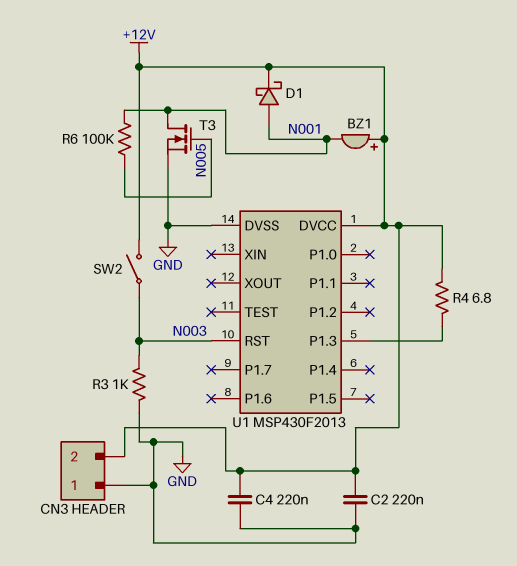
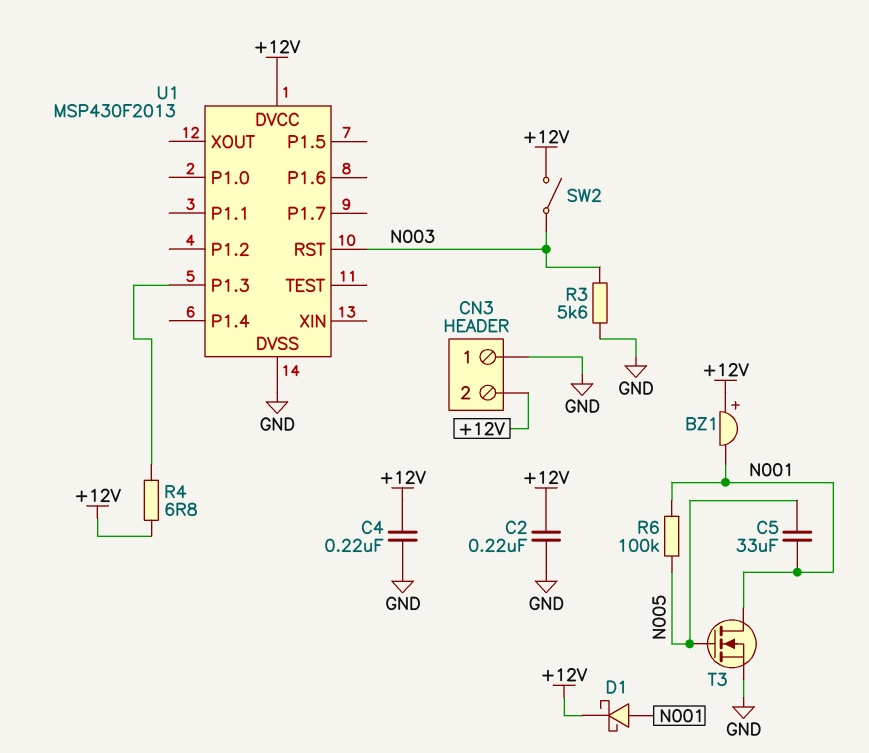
C5: none -> 33uF (N001, N005)
R3: 1k (GND, N003) -> 5.6k (GND, N003)

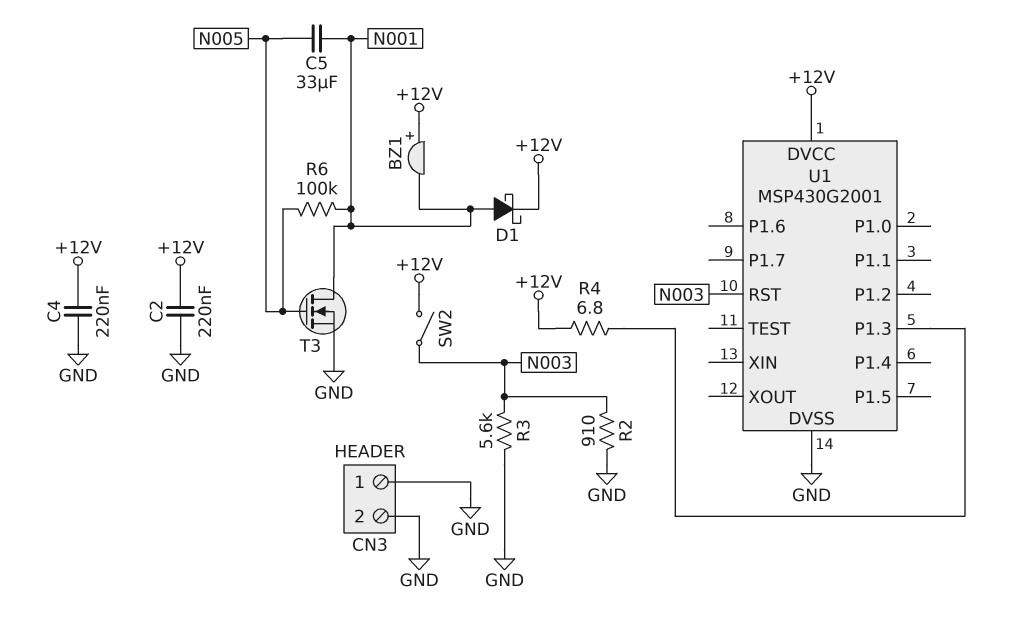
CN3 pin 2: +12V -> GND
R2: none -> 910 (GND, N003)
U1: MSP430F2013 -> MSP430G2001

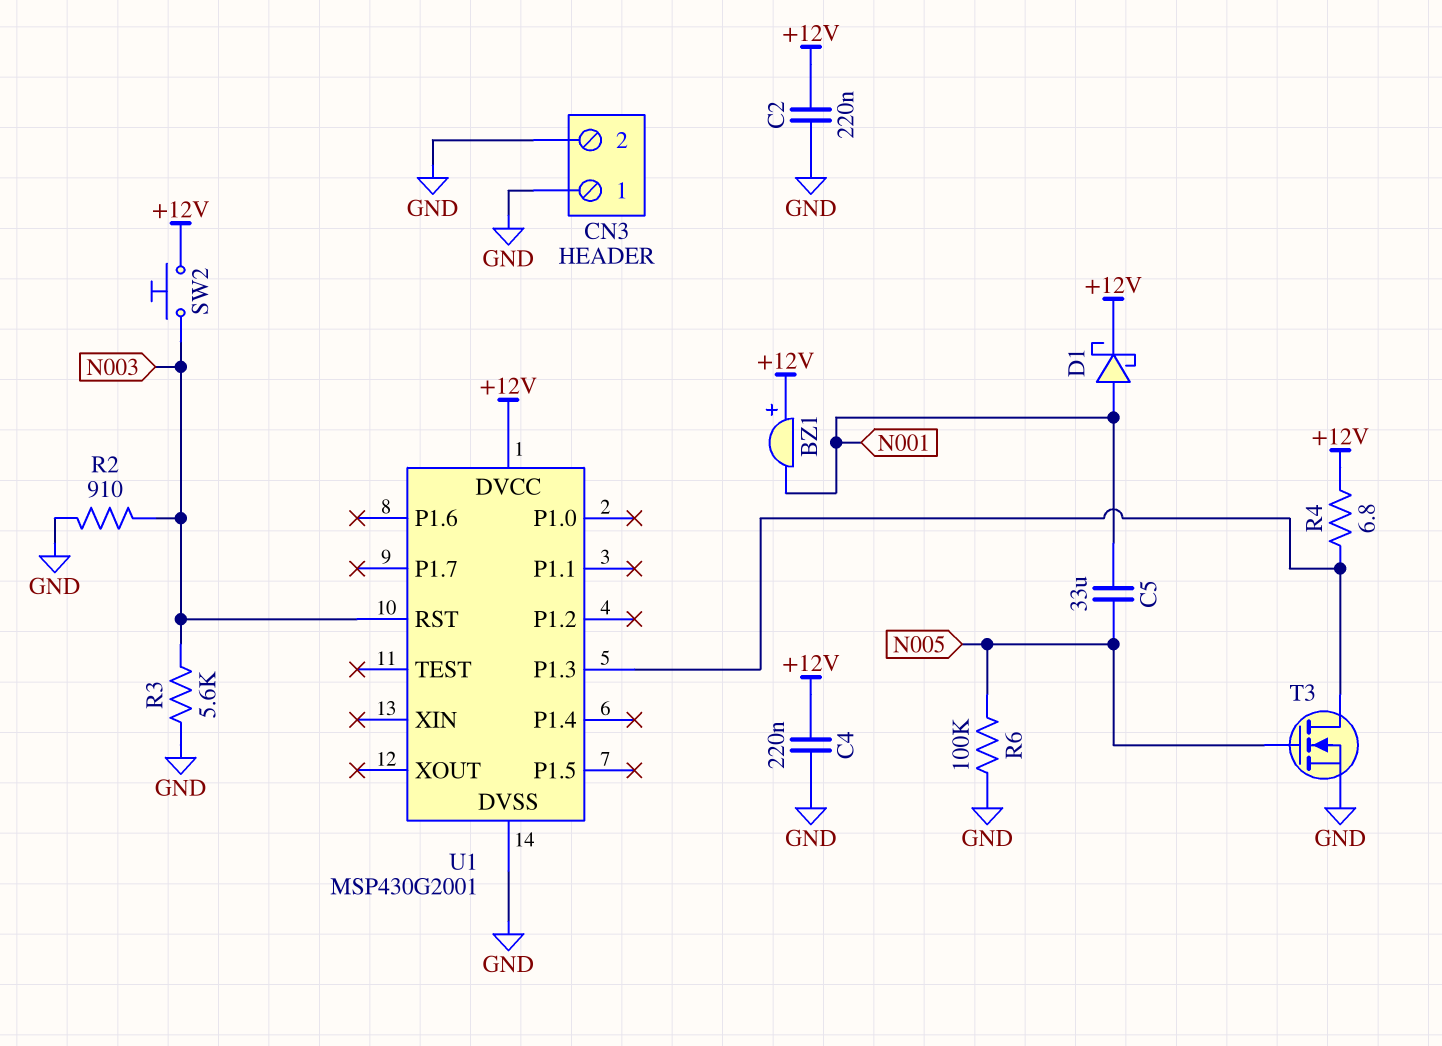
R6: 100k (N001, N005) -> 100k (GND, N005)
SW2: switch (+12V, N003) -> button (+12V, N003)
T3: NMOS (G N005, D N001, S GND) -> NMOS (G N005, D U1/P1.3, S GND)

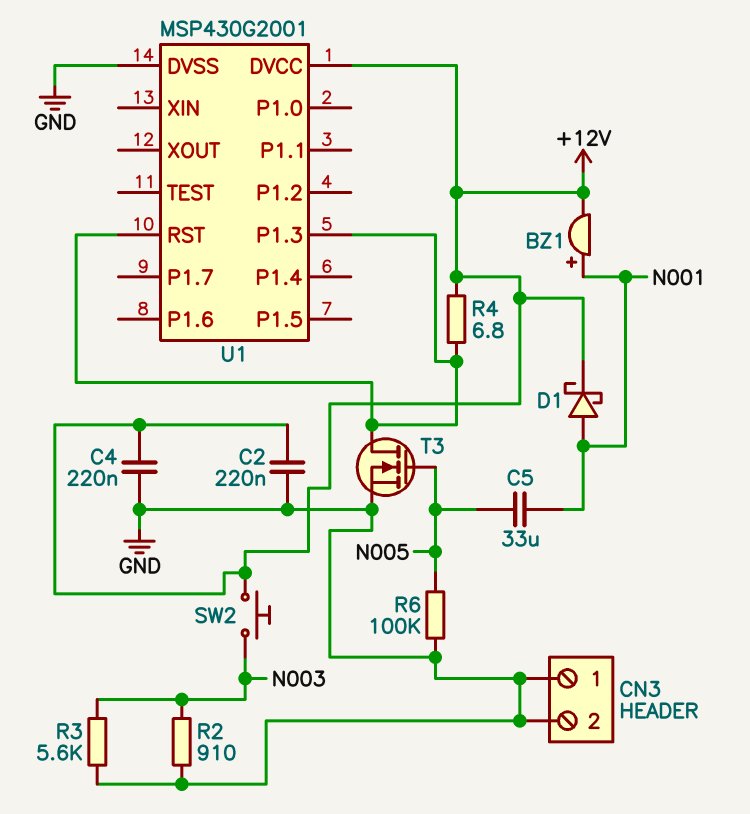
BZ1: buzzer (plus +12V, minus N001) -> buzzer (plus N001, minus +12V)
U1 pin RST: N003 -> U1/P1.3

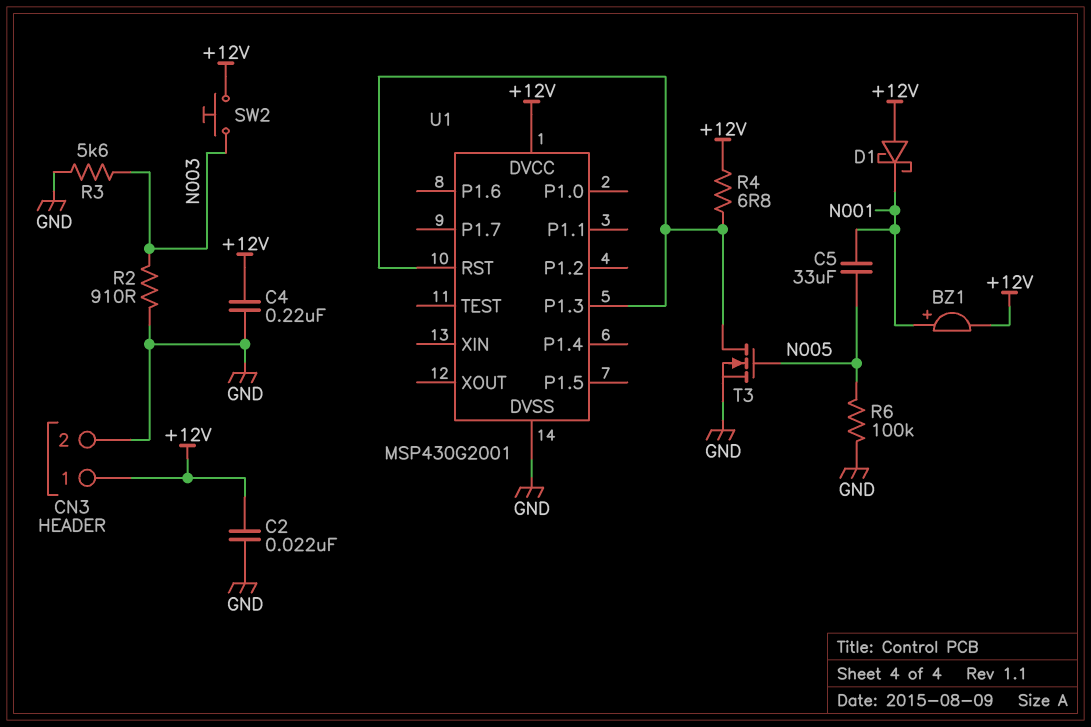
C2: 220nF (+12V, GND) -> 22nF (+12V, GND)
CN3 pin 1: GND -> +12V
D1: schottky (A N001, K +12V) -> schottky (A +12V, K N001)

